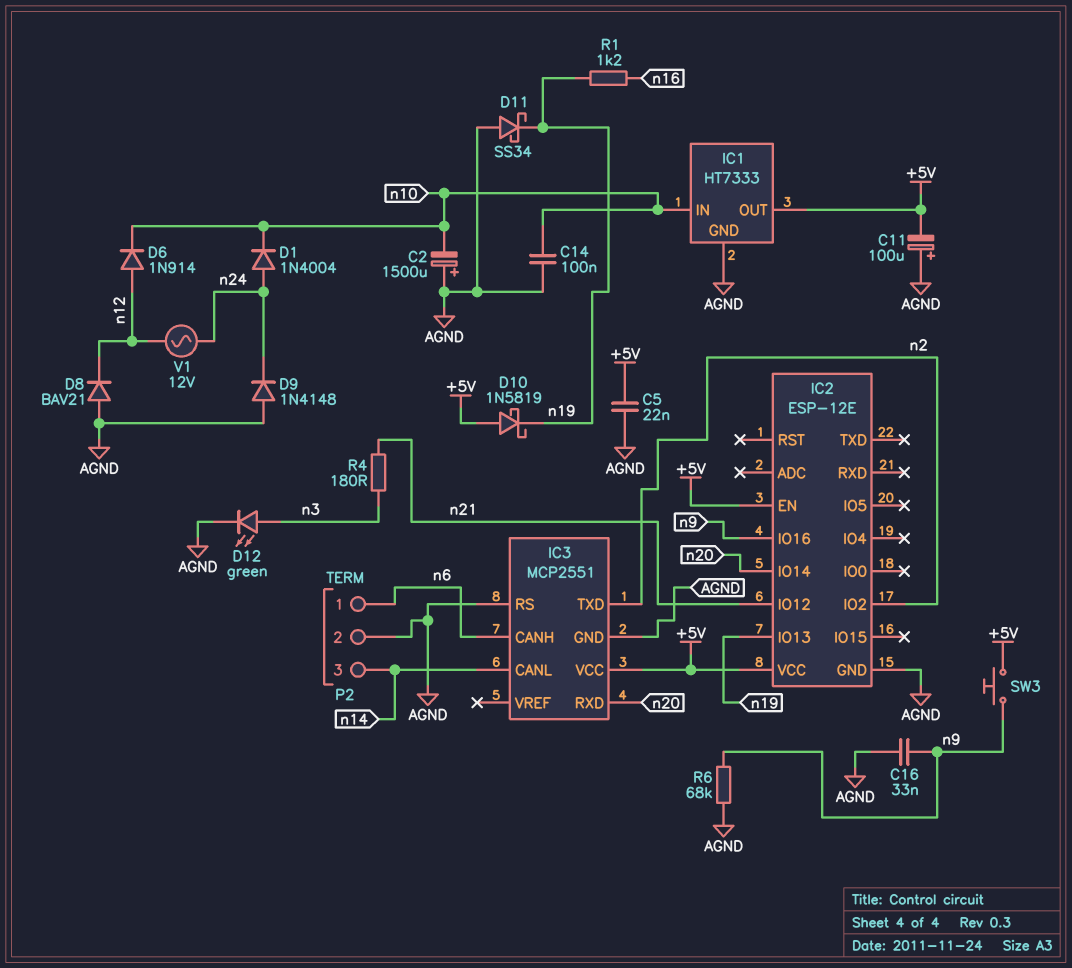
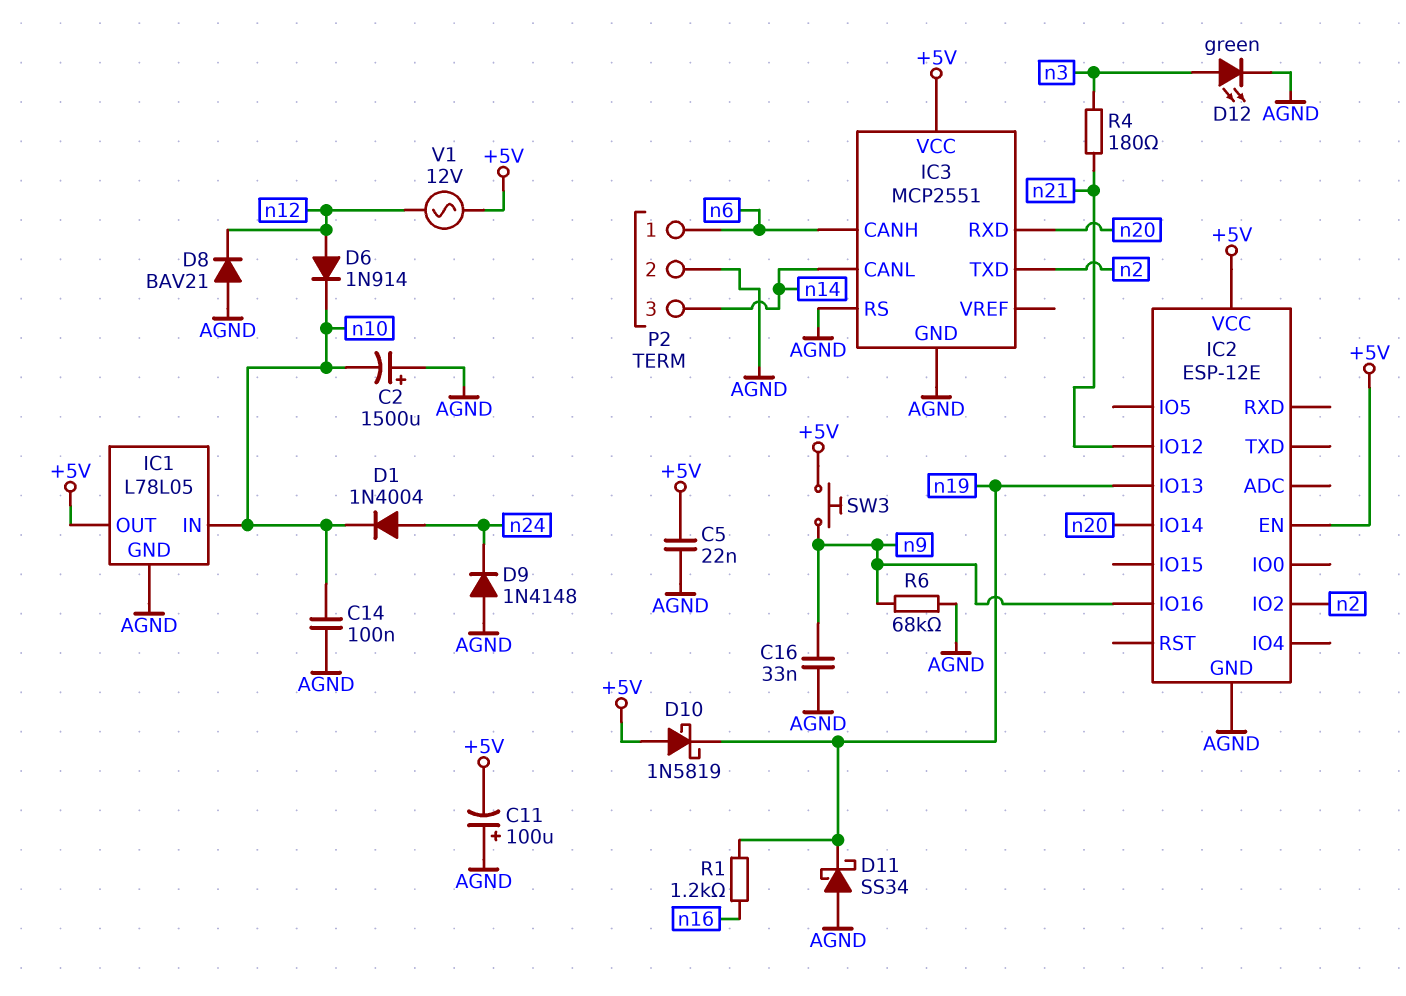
IC1: HT7333 -> L78L05
V1: AC 12V (n12, n24) -> AC 12V (+5V, n12)

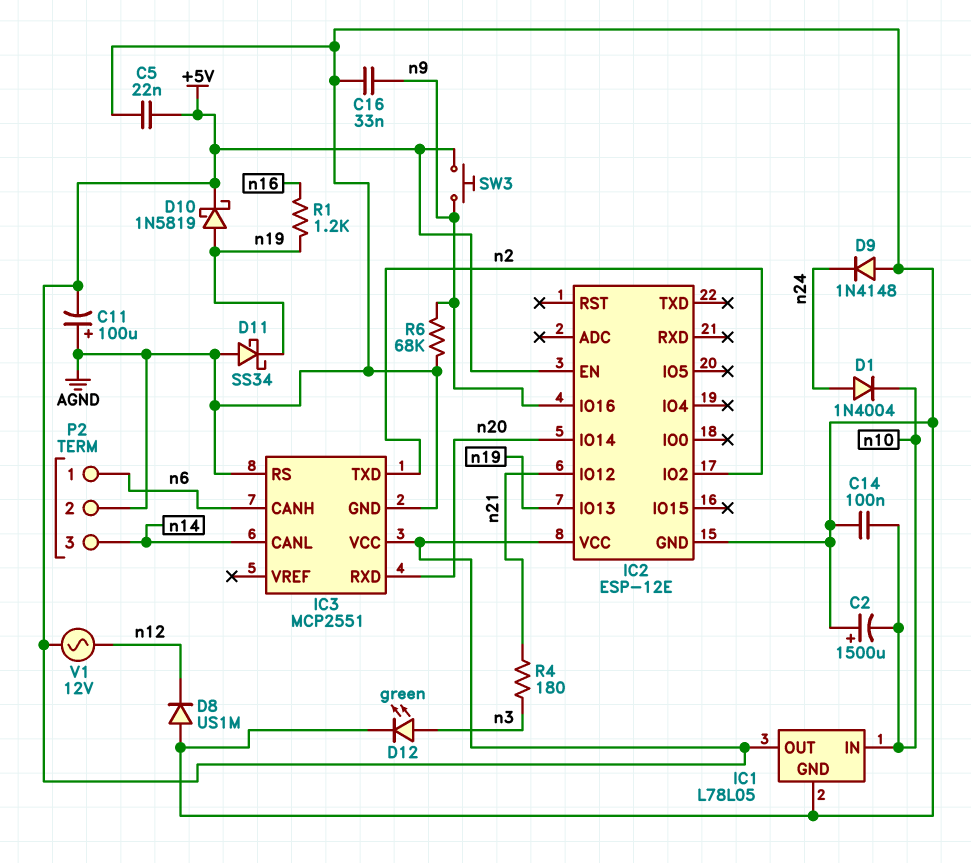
D6: diode 1N914 (A n12, K n10) -> none
D8: diode BAV21 (A AGND, K n12) -> diode US1M (A AGND, K n12)
D10: schottky 1N5819 (A +5V, K n19) -> schottky 1N5819 (A n19, K +5V)

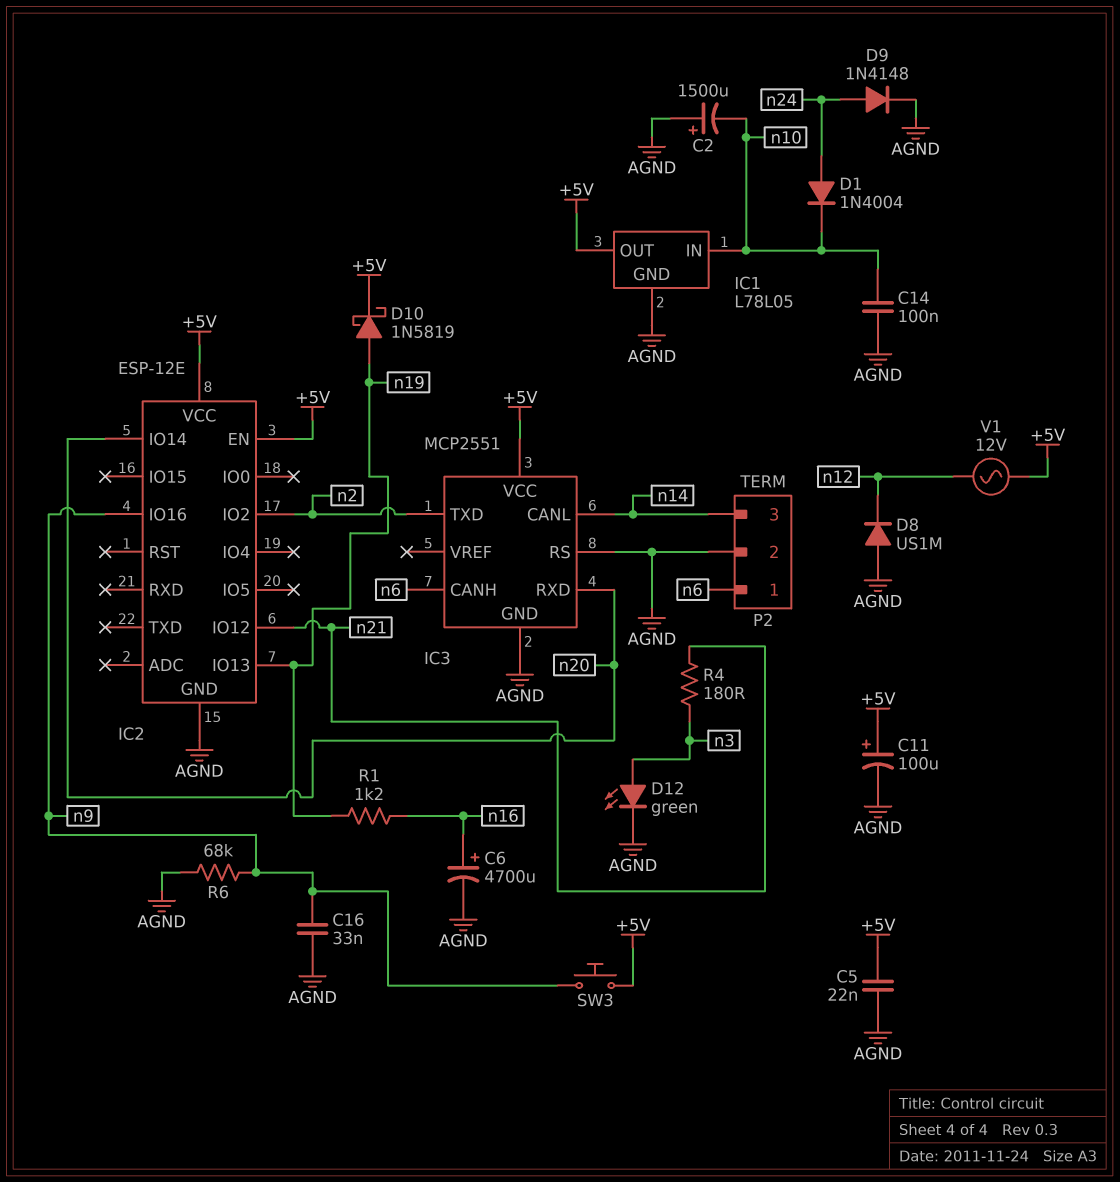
C6: none -> 4700uF (plus n16, minus AGND)
C11: 100uF (plus AGND, minus +5V) -> 100uF (plus +5V, minus AGND)
D9: diode 1N4148 (A AGND, K n24) -> diode 1N4148 (A n24, K AGND)
D11: schottky SS34 (A AGND, K n19) -> none

